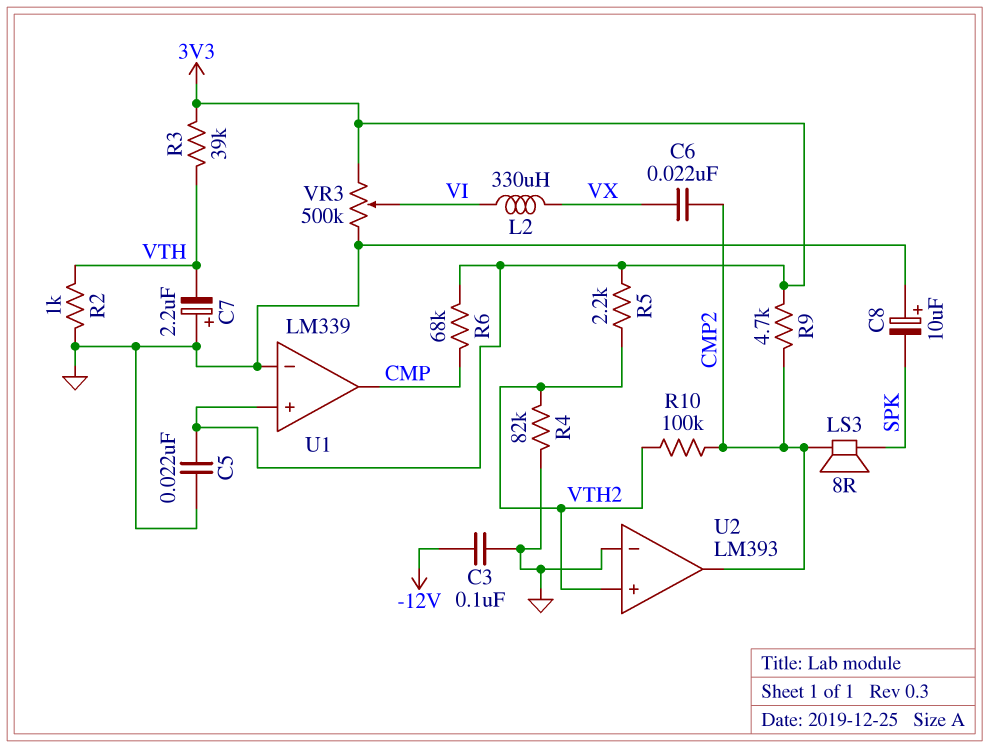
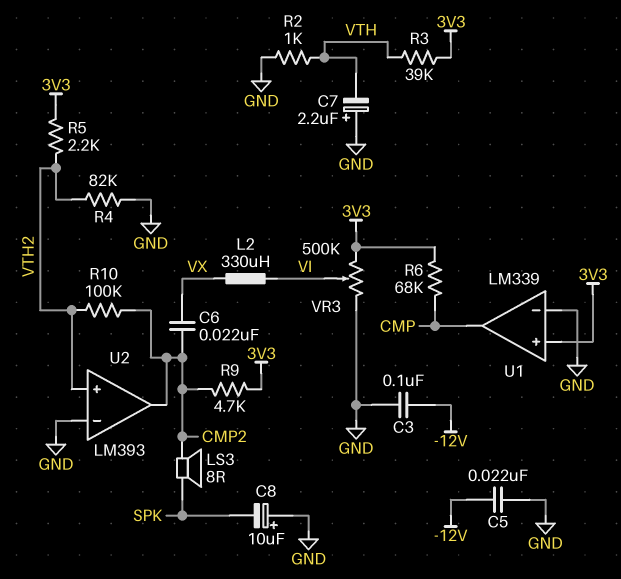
C5: 22nF (3V3, GND) -> 22nF (-12V, GND)

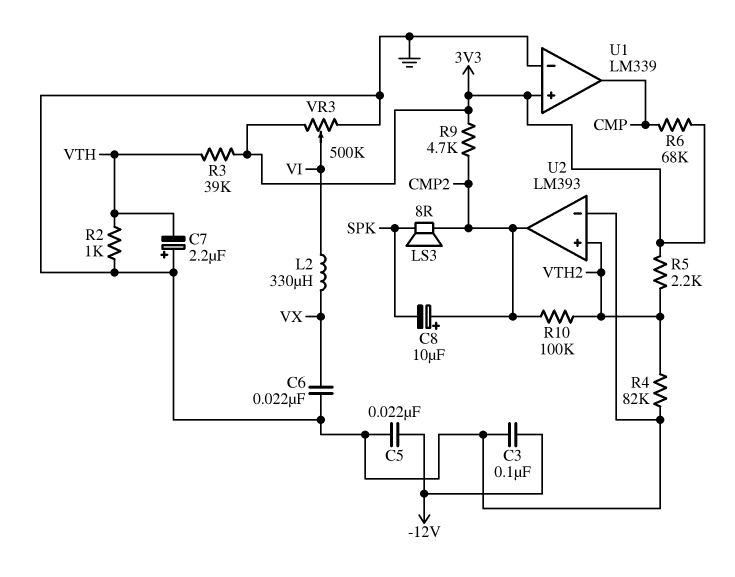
C6: 22nF (CMP2, VX) -> 22nF (GND, VX)
C8: 10uF (plus GND, minus SPK) -> 10uF (plus CMP2, minus SPK)

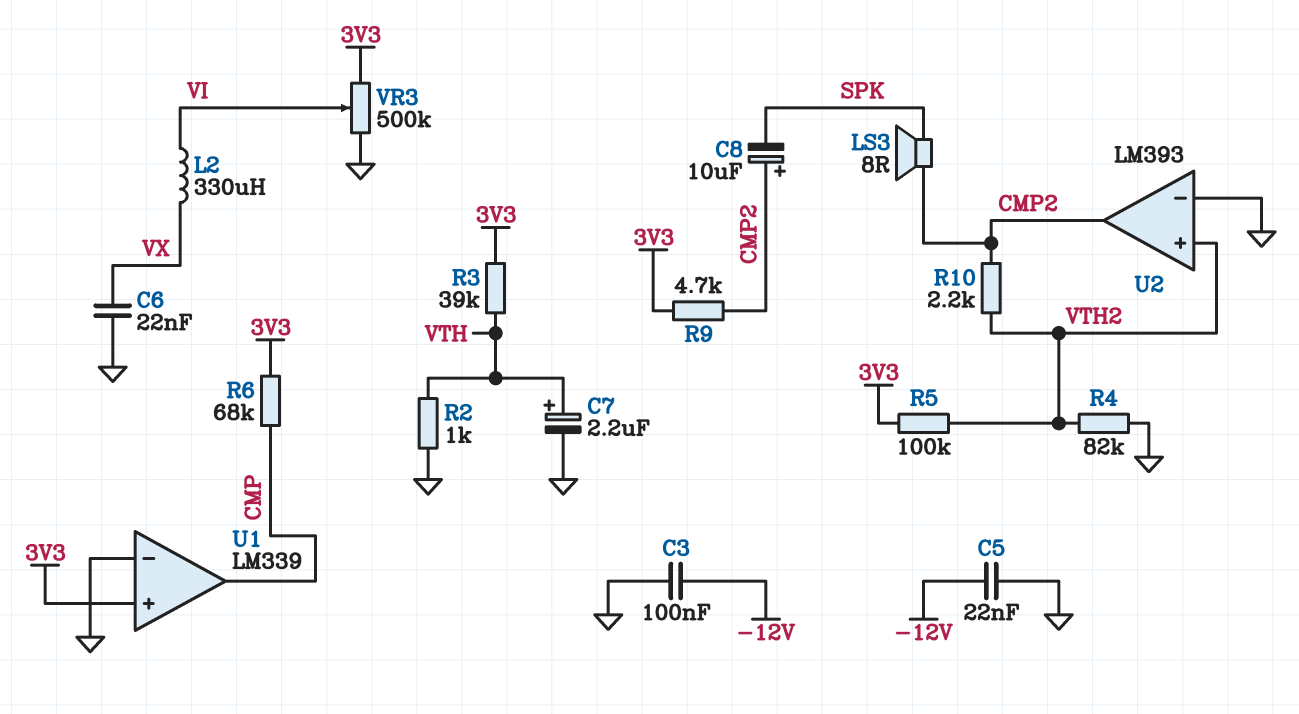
C7: 2.2uF (plus GND, minus VTH) -> 2.2uF (plus VTH, minus GND)
R5: 2.2k (3V3, VTH2) -> 100k (3V3, VTH2)
R10: 100k (CMP2, VTH2) -> 2.2k (CMP2, VTH2)

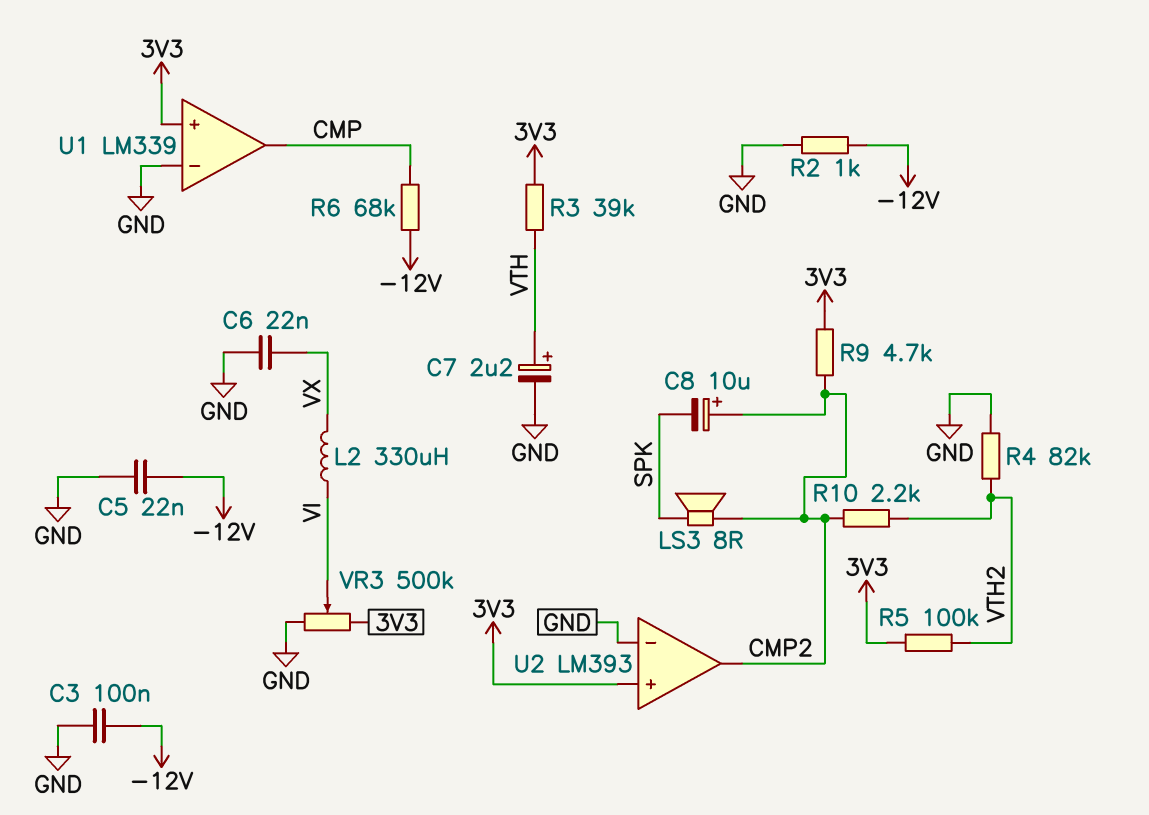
R2: 1k (GND, VTH) -> 1k (-12V, GND)
R6: 68k (3V3, CMP) -> 68k (-12V, CMP)
U2 pin in+: VTH2 -> 3V3

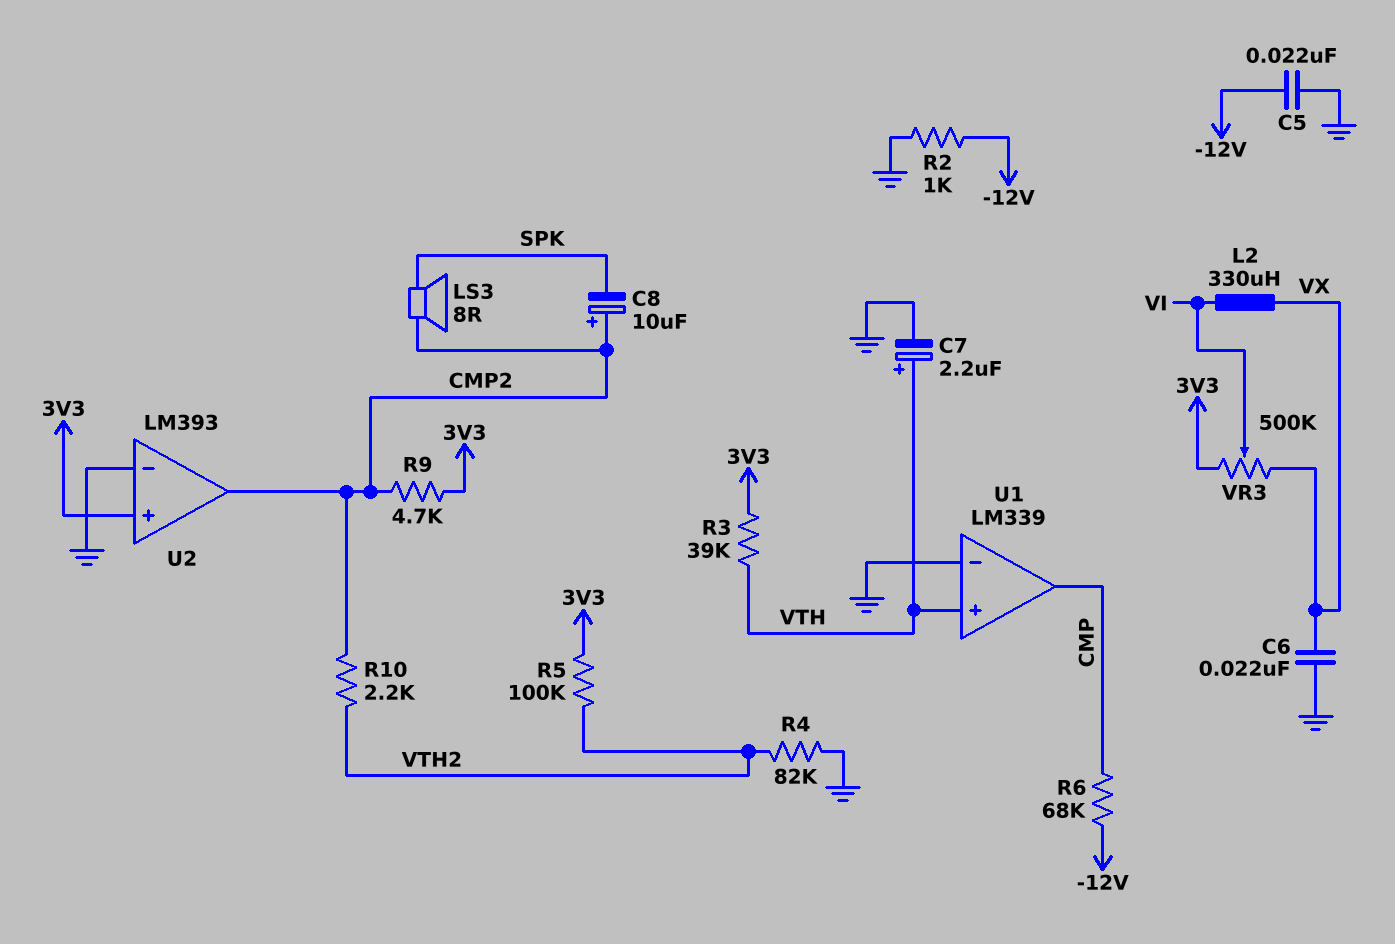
C3: 100nF (-12V, GND) -> none
U1 pin in+: 3V3 -> VTH
VR3: 500k (3V3, GND, wiper VI) -> 500k (3V3, VX, wiper VI)

